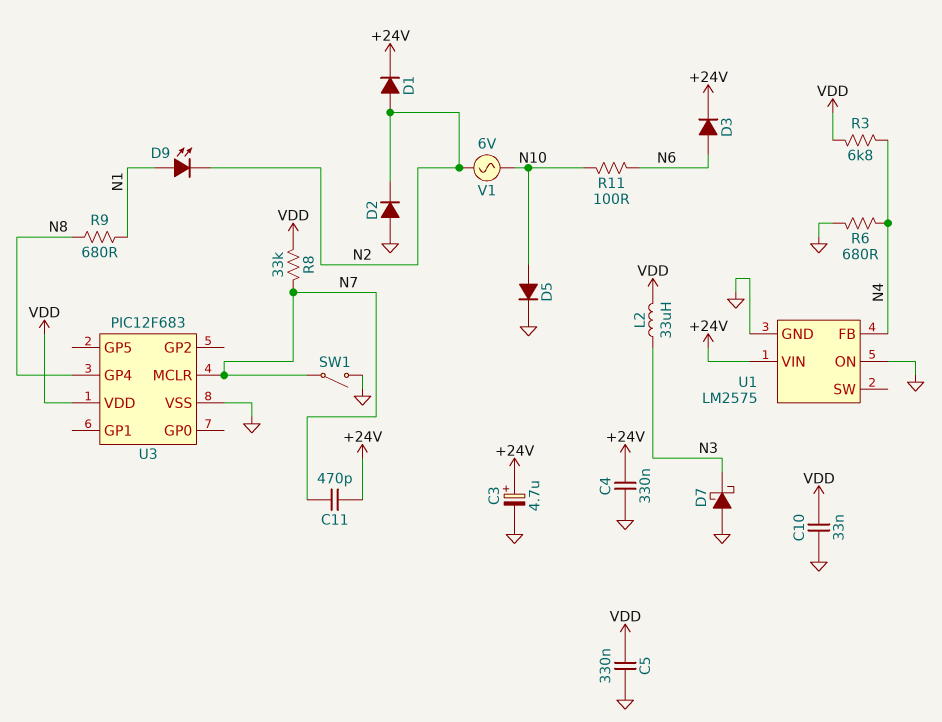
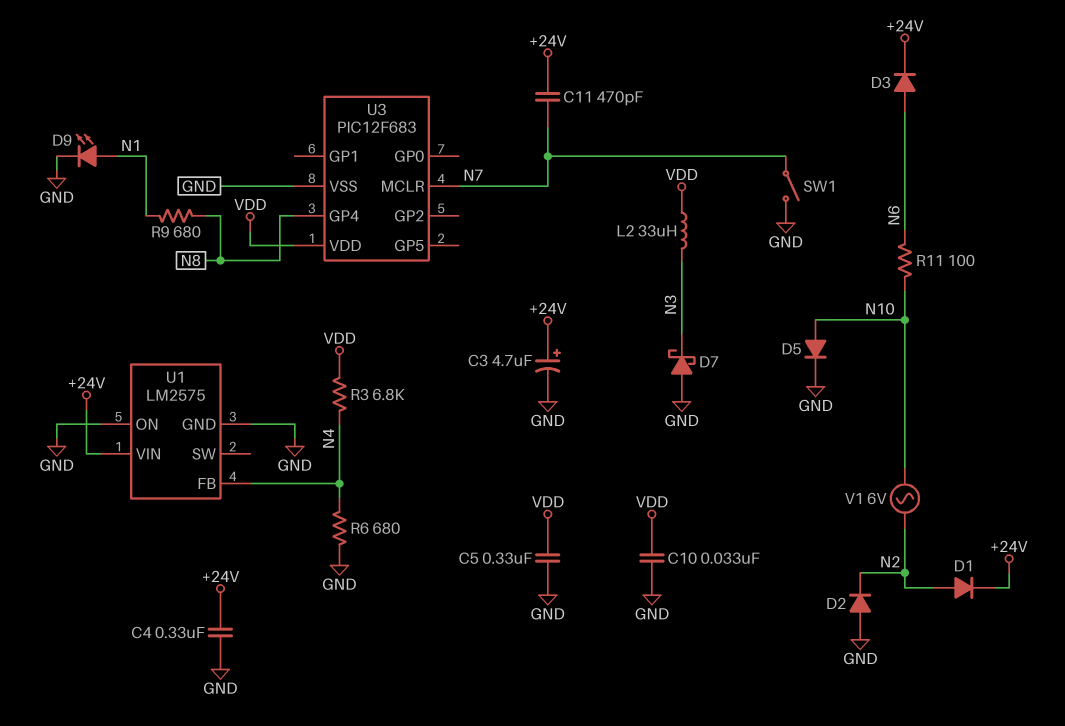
D9: LED (A N1, K N2) -> LED (A N1, K GND)
R8: 33k (N7, VDD) -> none

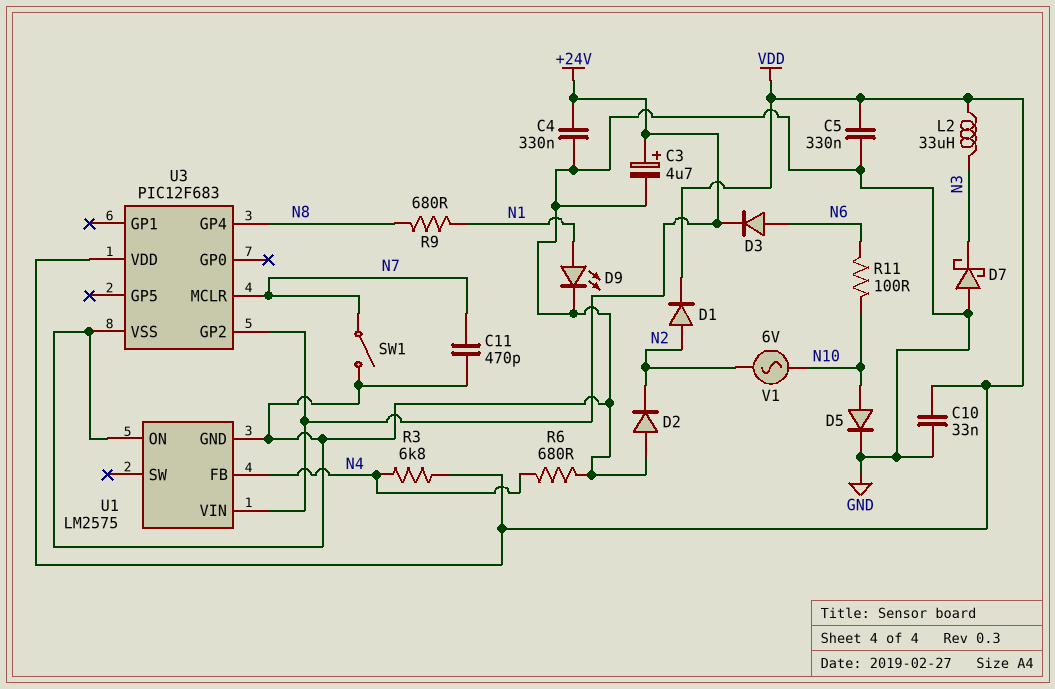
C11: 470pF (+24V, N7) -> 470pF (GND, N7)
D1: diode (A N2, K +24V) -> diode (A N2, K VDD)
U3 pin GP2: none -> +24V

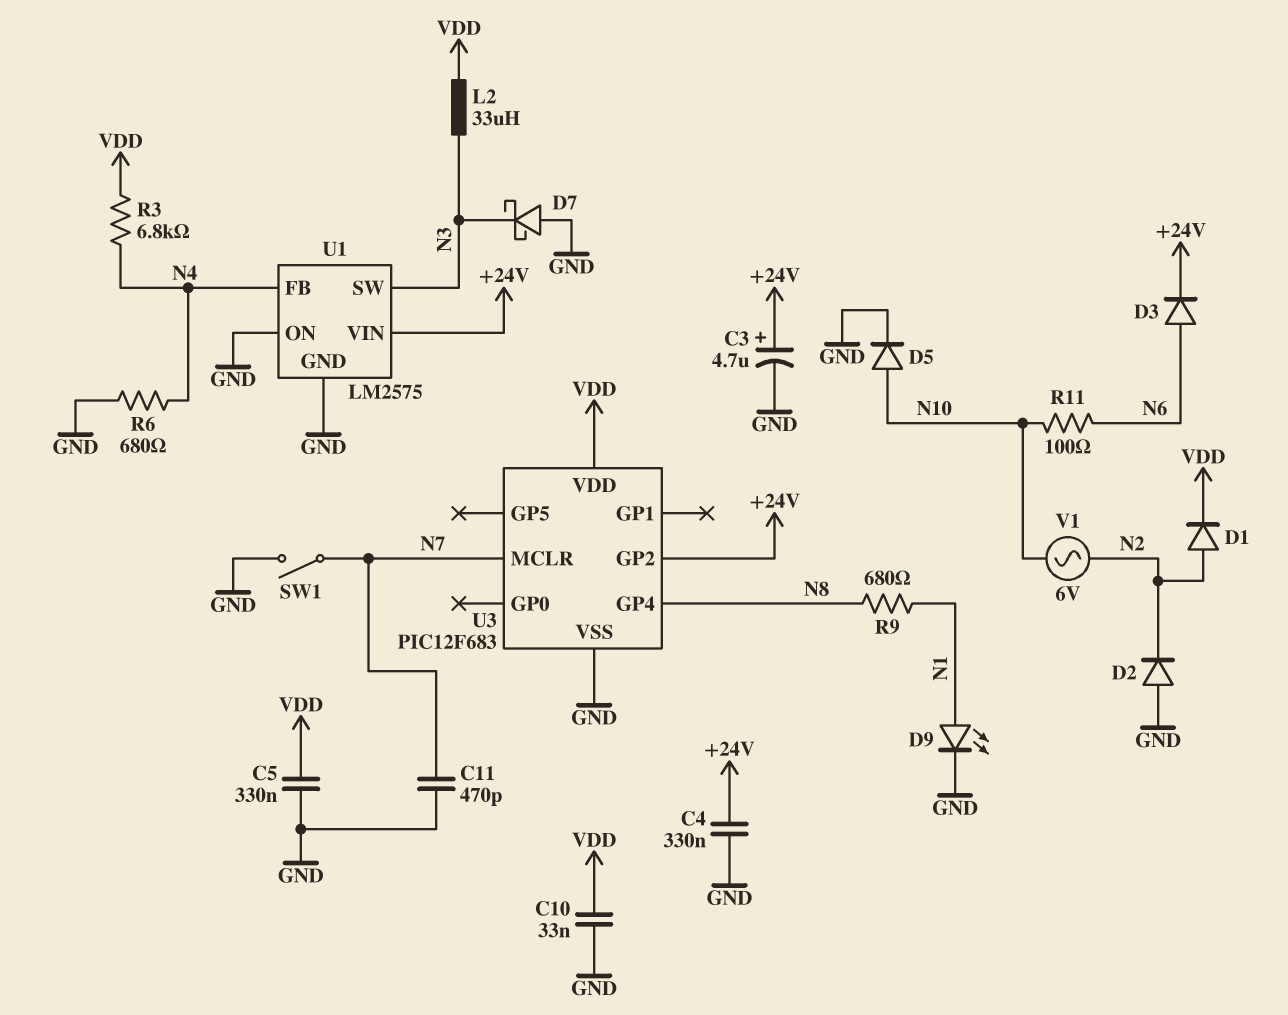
U1 pin SW: none -> N3

